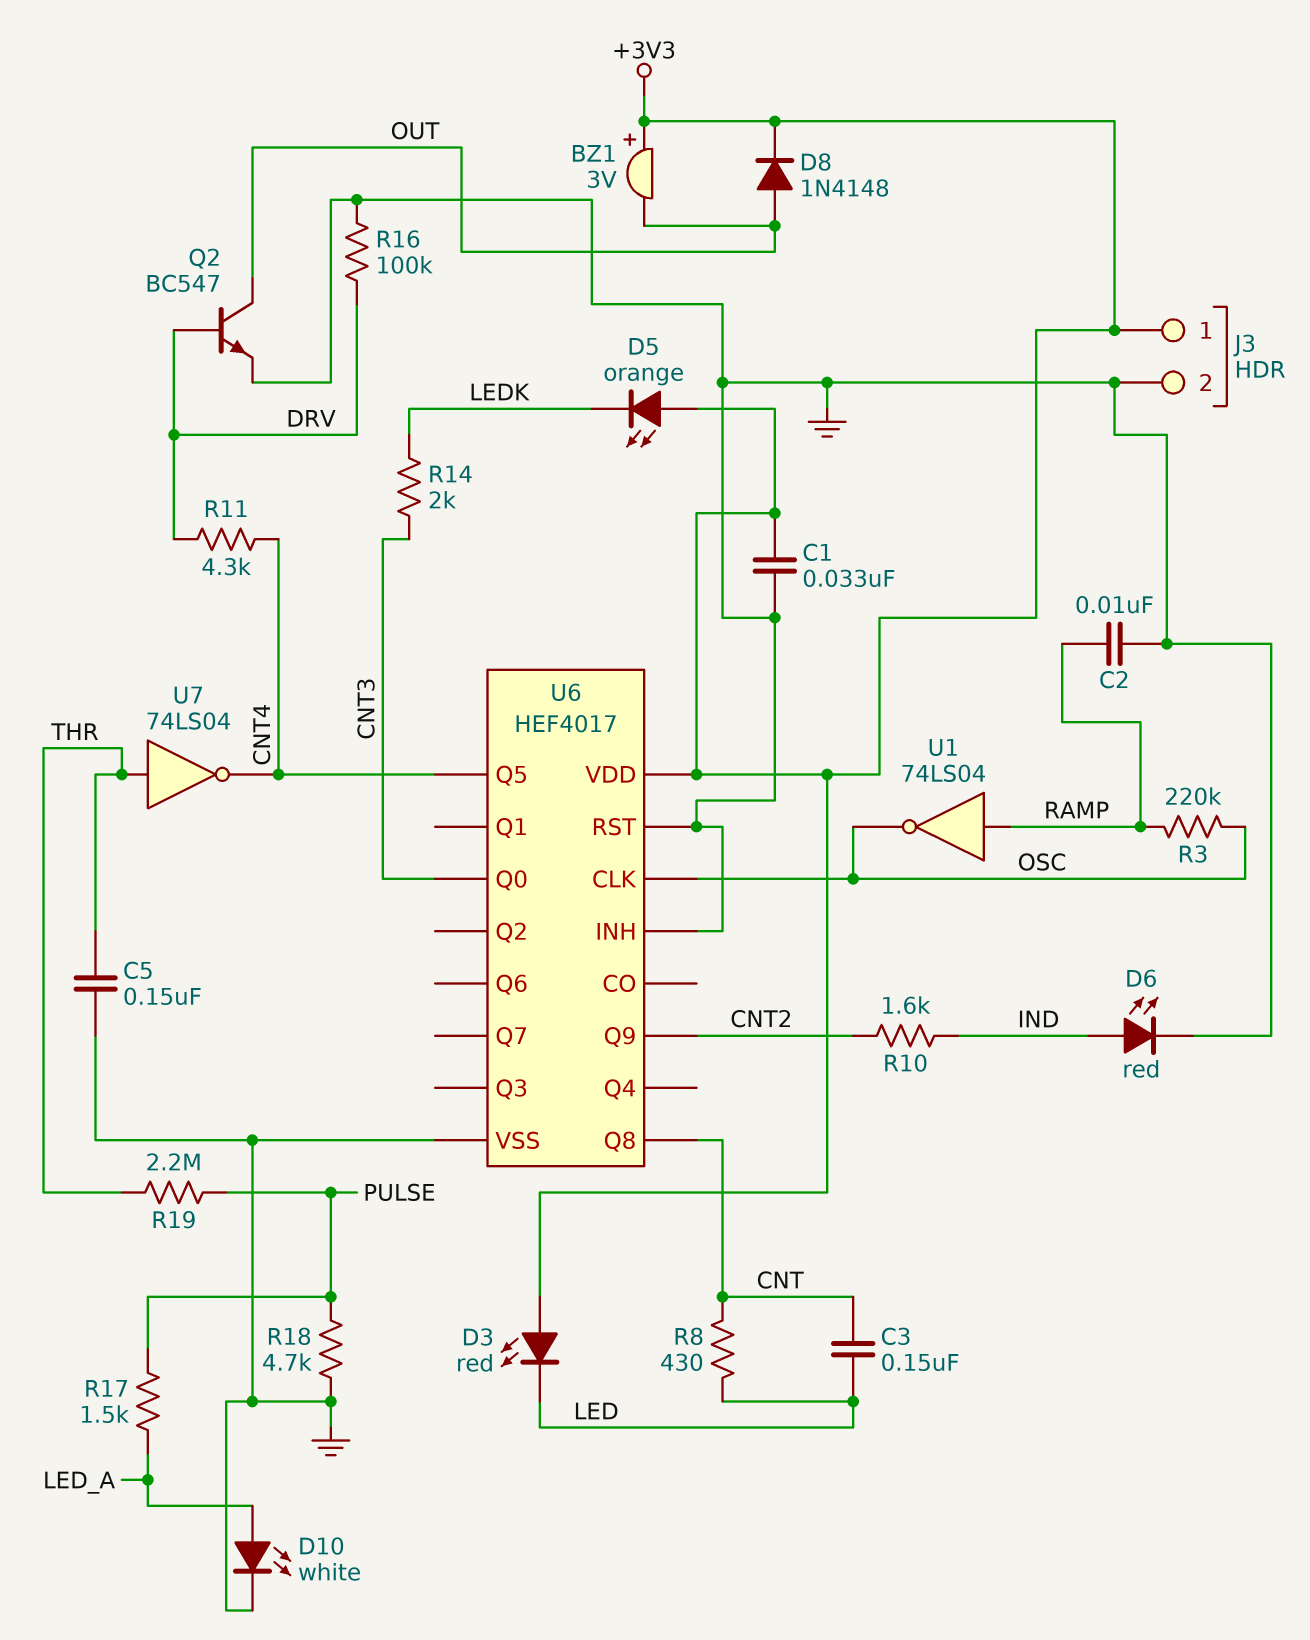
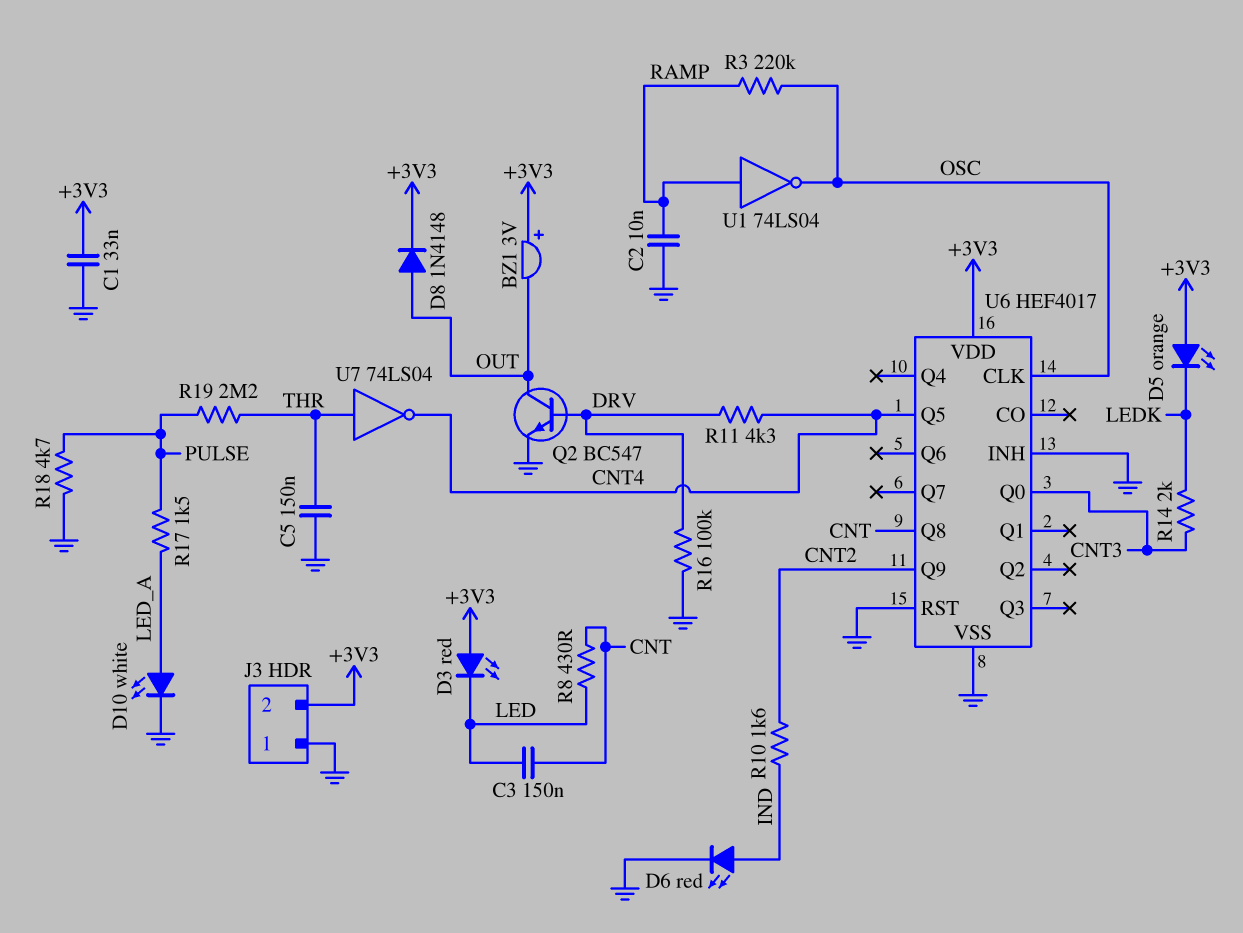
J3 pin 1: +3V3 -> GND
J3 pin 2: GND -> +3V3

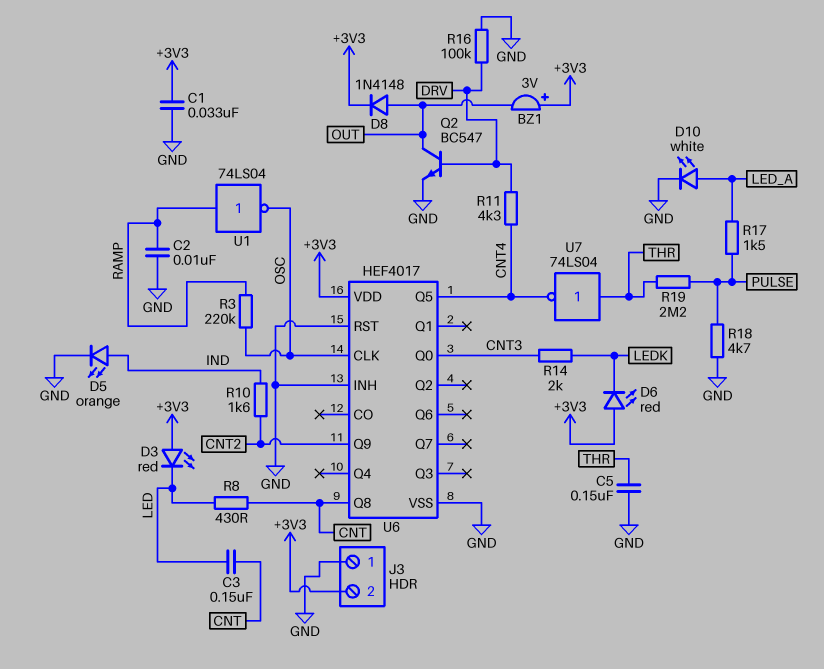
D5: LED orange (A +3V3, K LEDK) -> LED orange (A IND, K GND)
D6: LED red (A IND, K GND) -> LED red (A +3V3, K LEDK)

